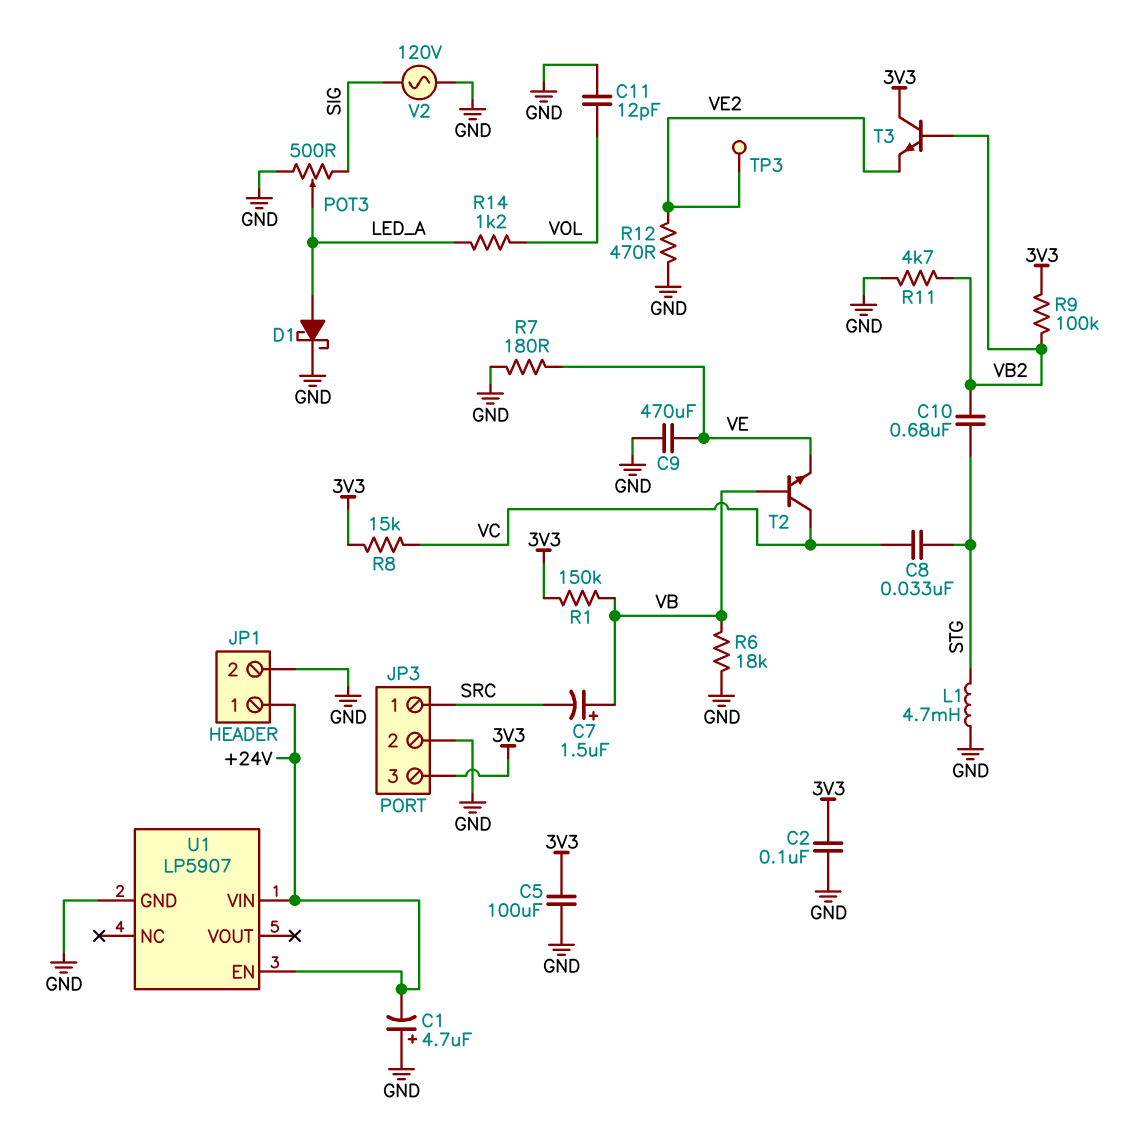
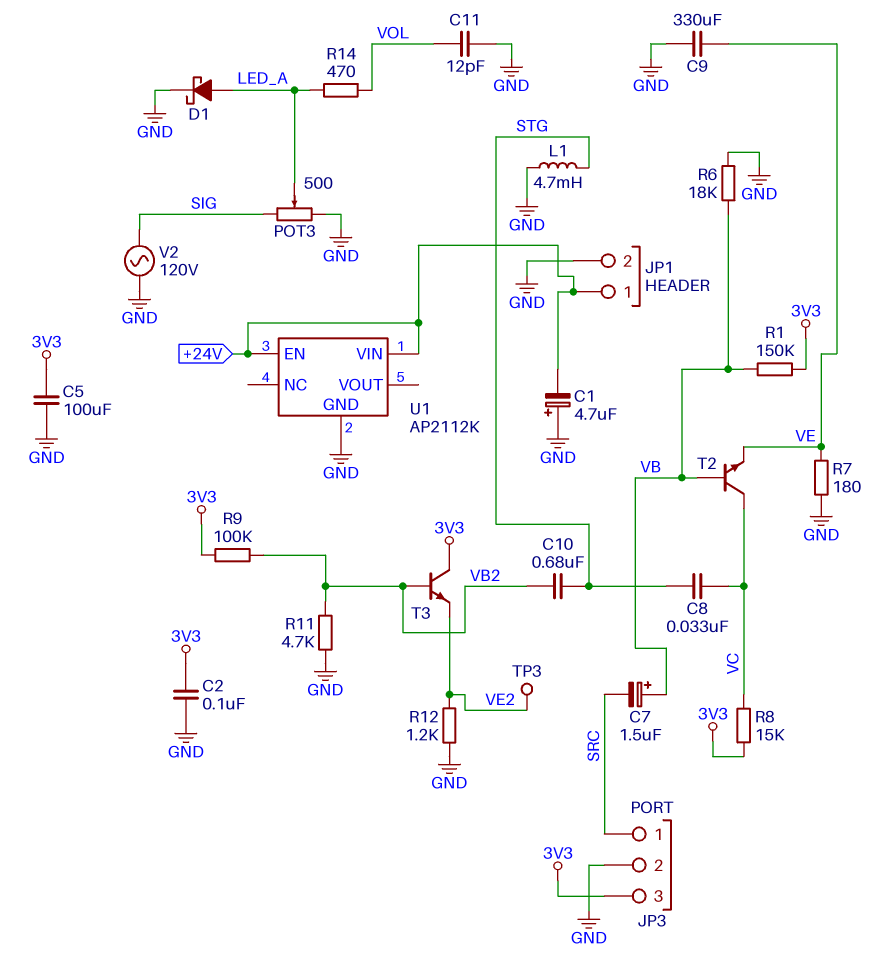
C9: 470uF (GND, VE) -> 330uF (GND, VE)
R12: 470 (GND, VE2) -> 1.2k (GND, VE2)
R14: 1.2k (LED_A, VOL) -> 470 (LED_A, VOL)
U1: LP5907 -> AP2112K

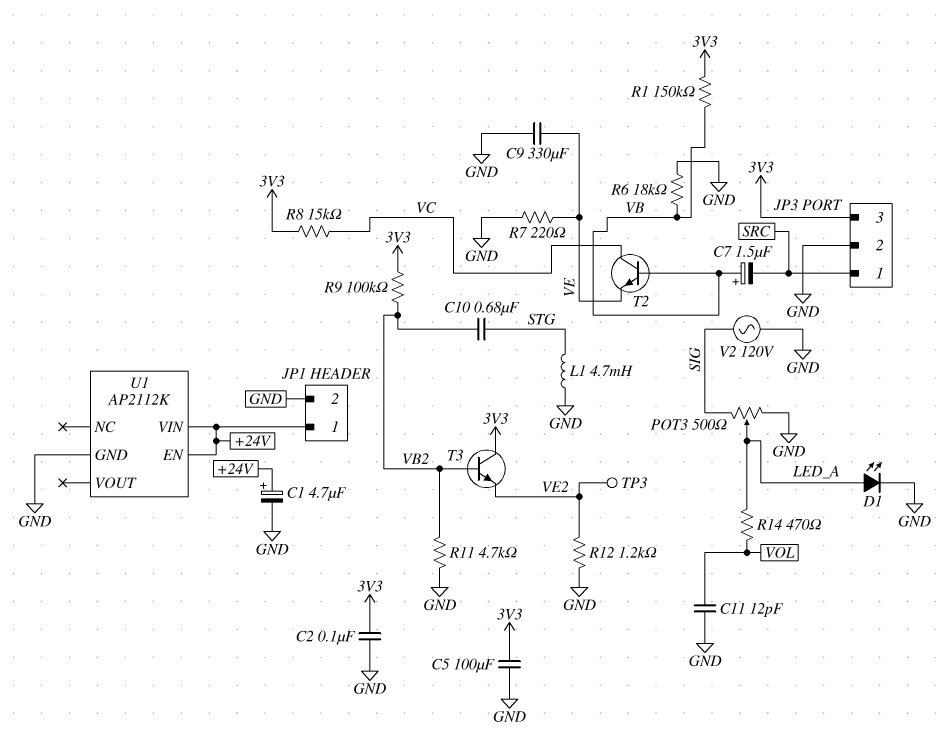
C1: 4.7uF (plus GND, minus +24V) -> 4.7uF (plus +24V, minus GND)
C8: 33nF (STG, VC) -> none
D1: schottky (A LED_A, K GND) -> LED (A LED_A, K GND)
R7: 180 (GND, VE) -> 220 (GND, VE)

